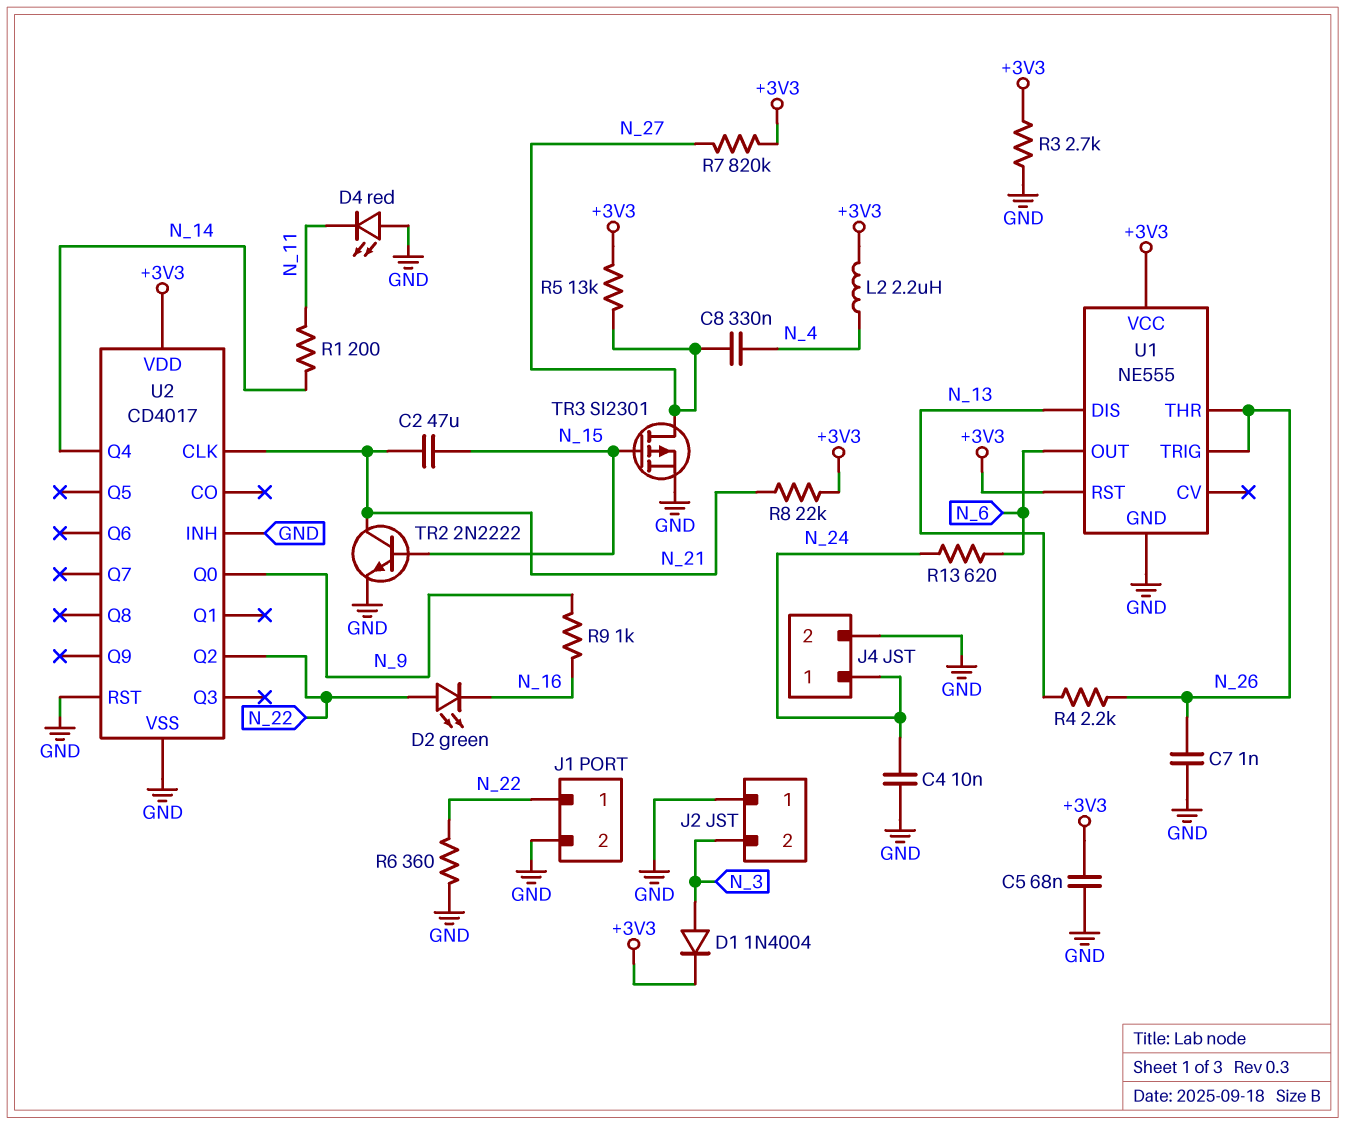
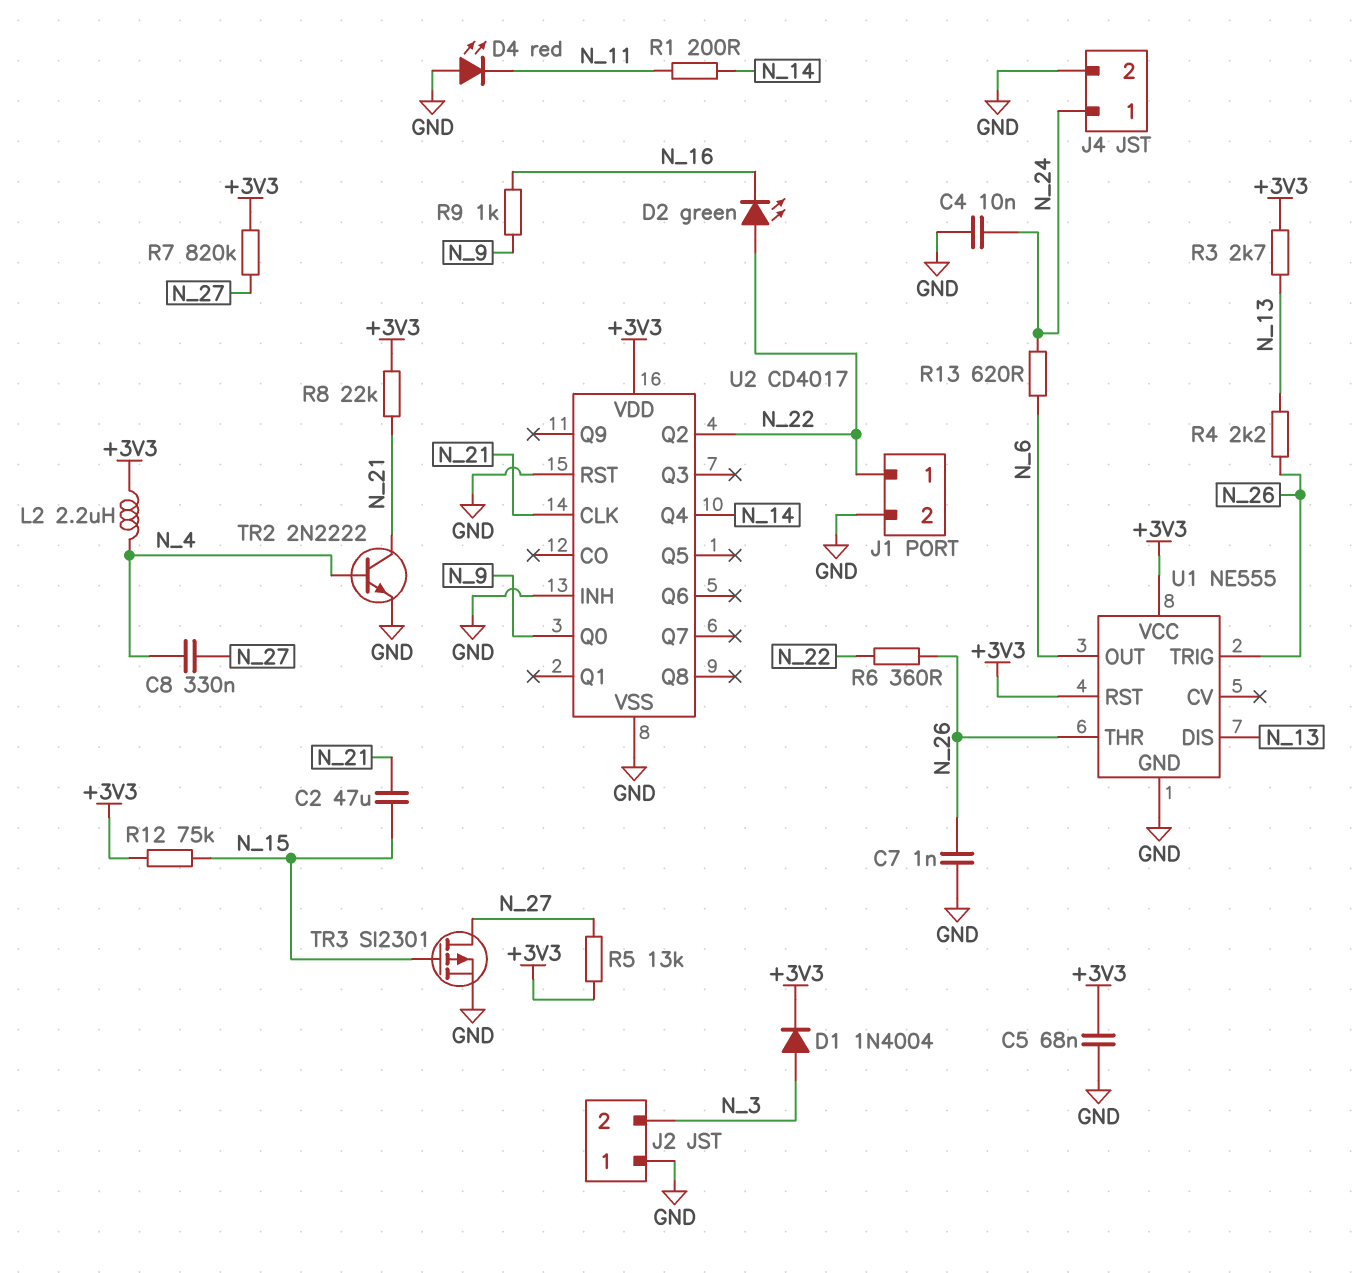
R3: 2.7k (+3V3, GND) -> 2.7k (+3V3, N_13)
R6: 360 (GND, N_22) -> 360 (N_22, N_26)
R12: none -> 75k (+3V3, N_15)
TR2: NPN 2N2222 (B N_15, C N_21, E GND) -> NPN 2N2222 (B N_4, C N_21, E GND)

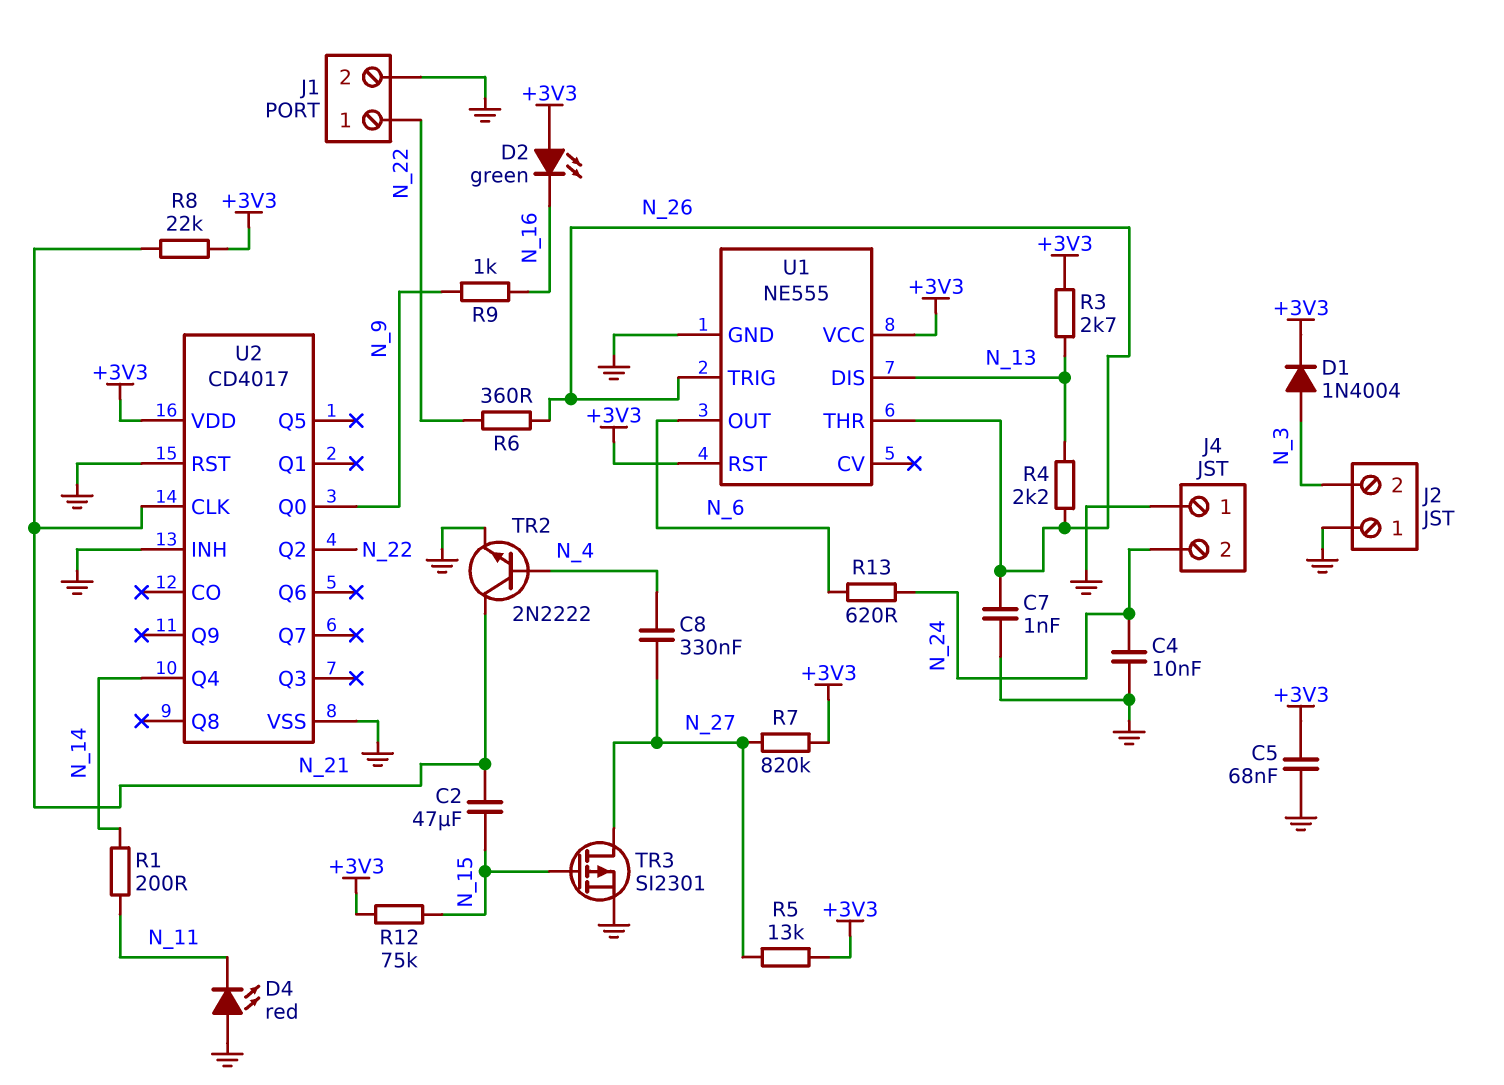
D2: LED green (A N_22, K N_16) -> LED green (A +3V3, K N_16)
J4 pin 1: N_24 -> GND
J4 pin 2: GND -> N_24
L2: 2.2uH (+3V3, N_4) -> none

